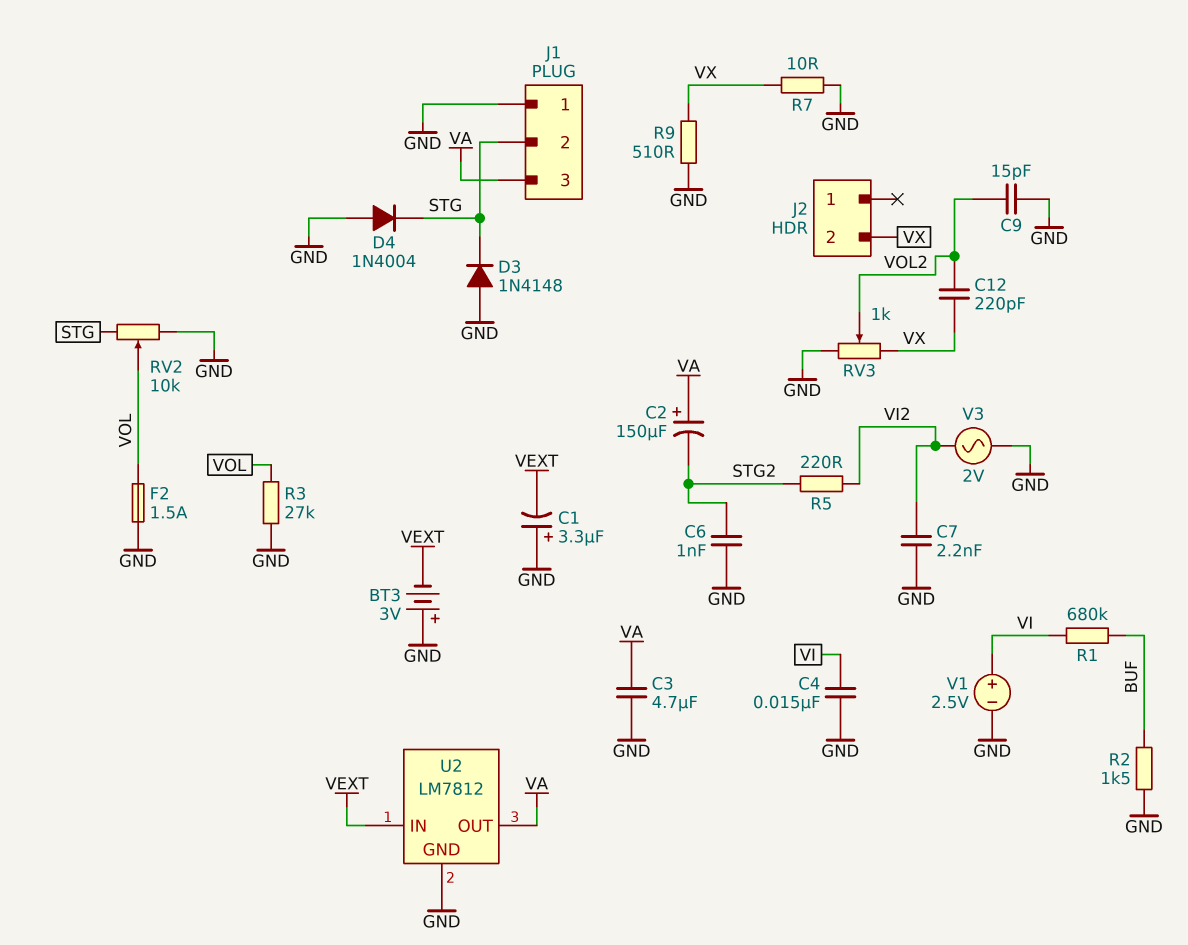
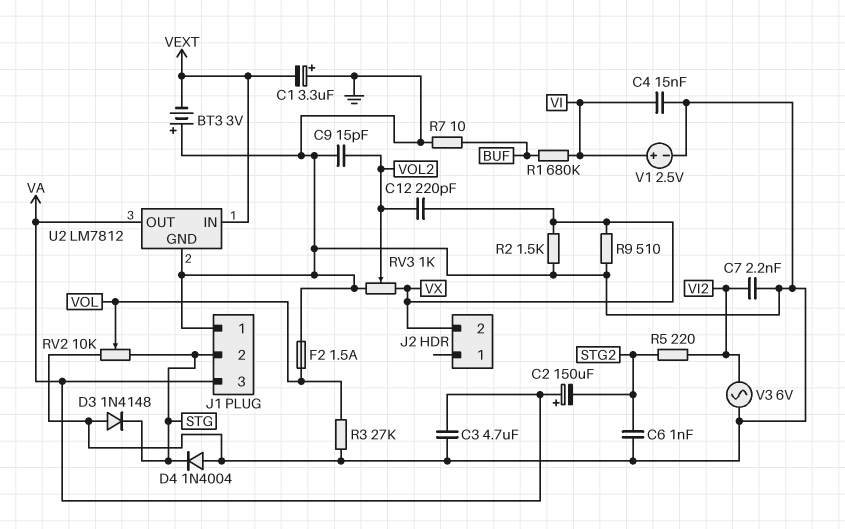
R2: 1.5k (BUF, GND) -> 1.5k (GND, VX)
R7: 10 (GND, VX) -> 10 (BUF, GND)
V3: AC 2V (GND, VI2) -> AC 6V (GND, VI2)

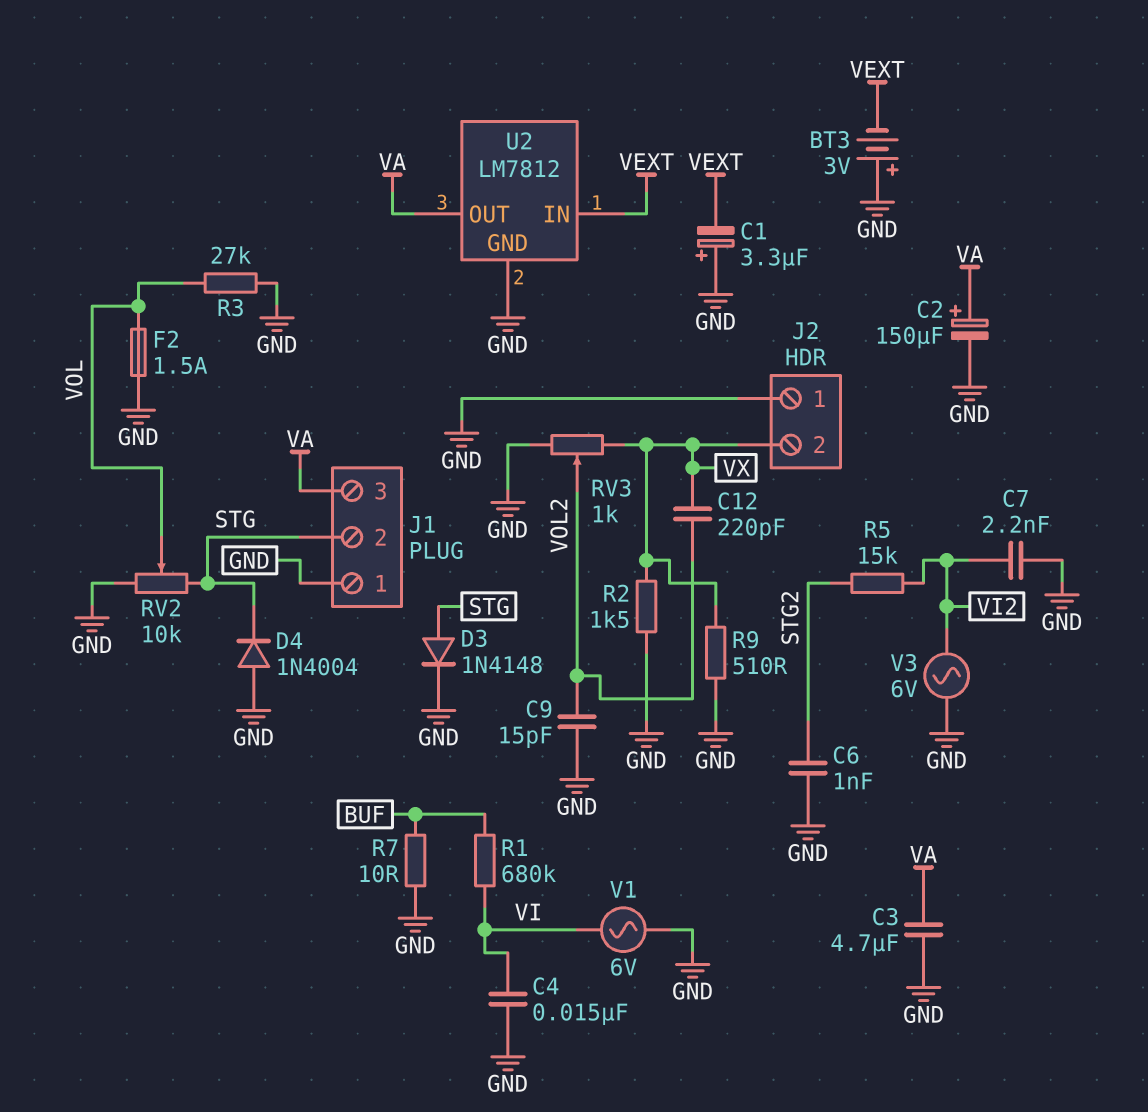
C2: 150uF (plus VA, minus STG2) -> 150uF (plus VA, minus GND)
D3: diode 1N4148 (A GND, K STG) -> diode 1N4148 (A STG, K GND)
J2 pin 1: none -> GND
R5: 220 (STG2, VI2) -> 15k (STG2, VI2)
V1: 2.5V (plus VI, minus GND) -> AC 6V (GND, VI)

